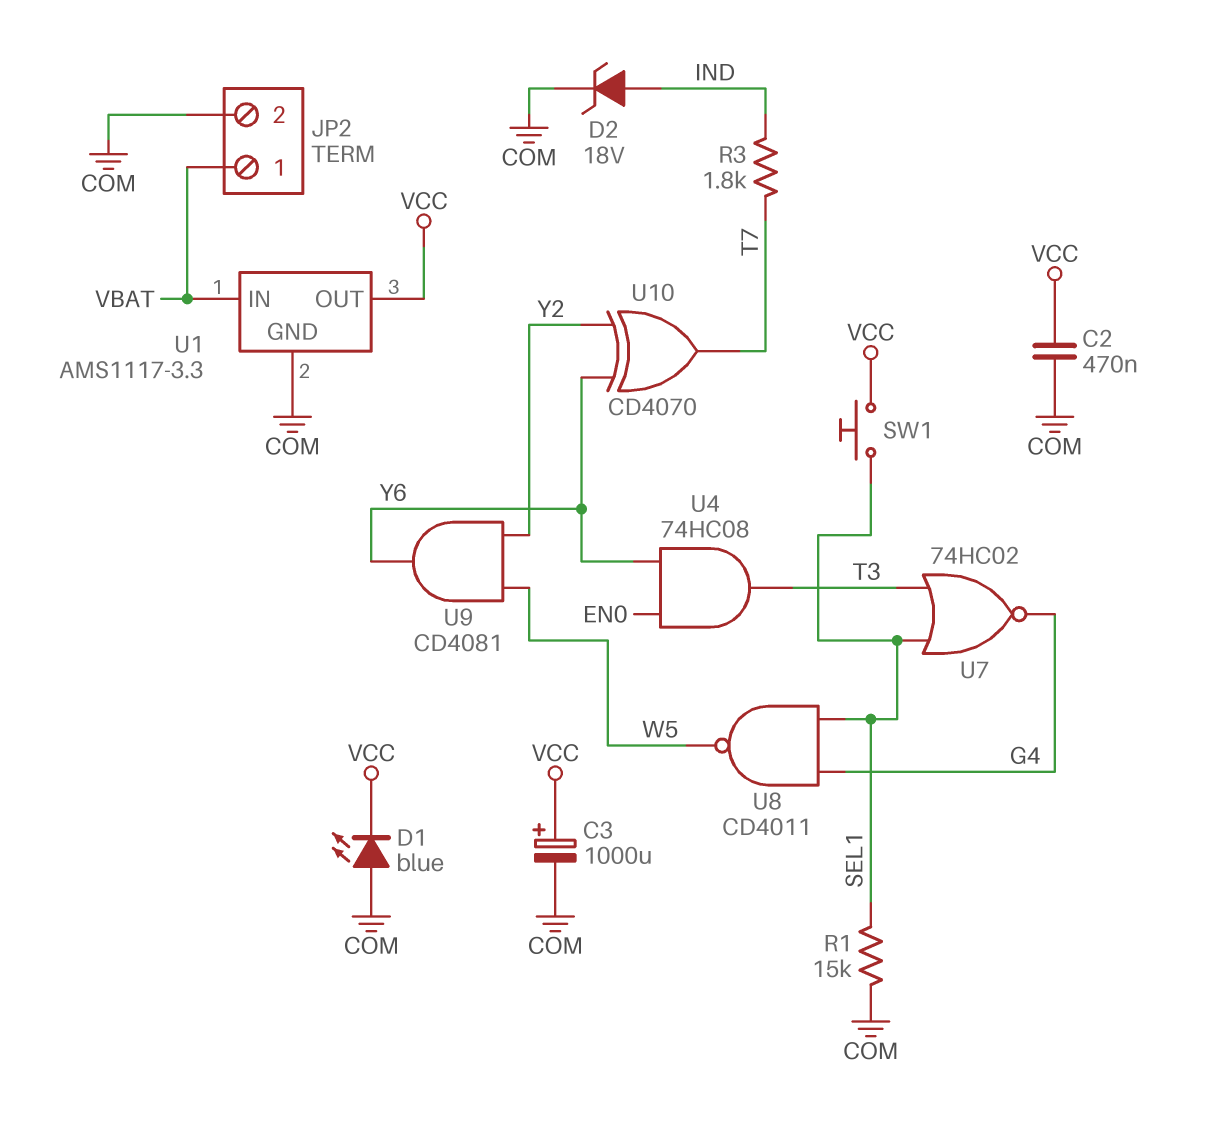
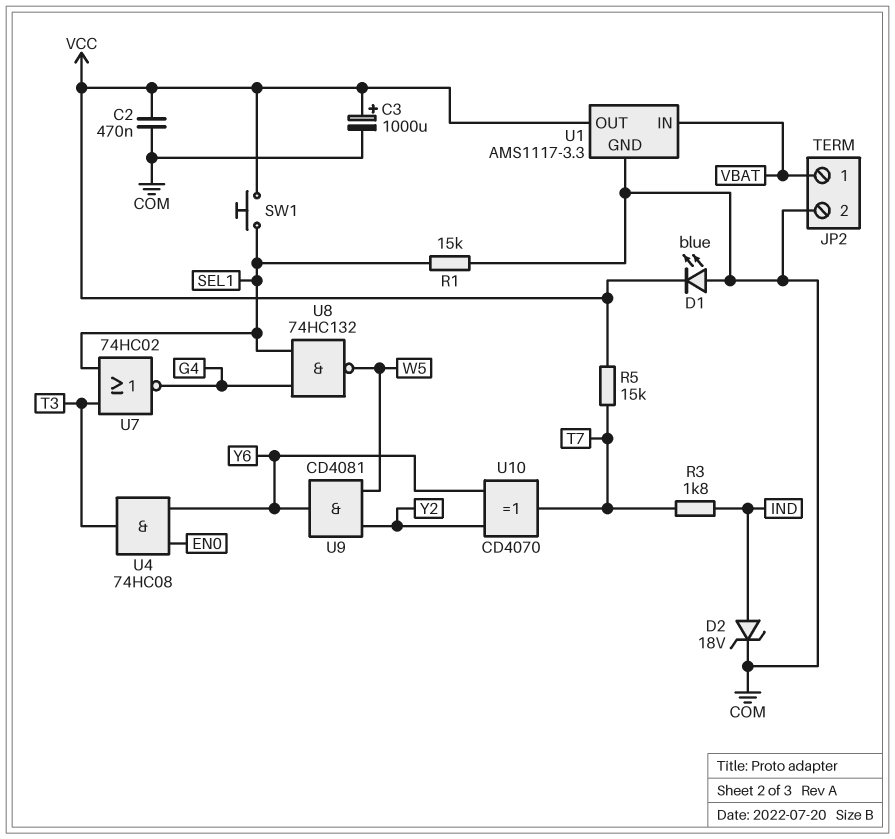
R5: none -> 15k (T7, VCC)
U8: NAND CD4011 (in G4, in SEL1, out W5) -> NAND 74HC132 (in G4, in SEL1, out W5)

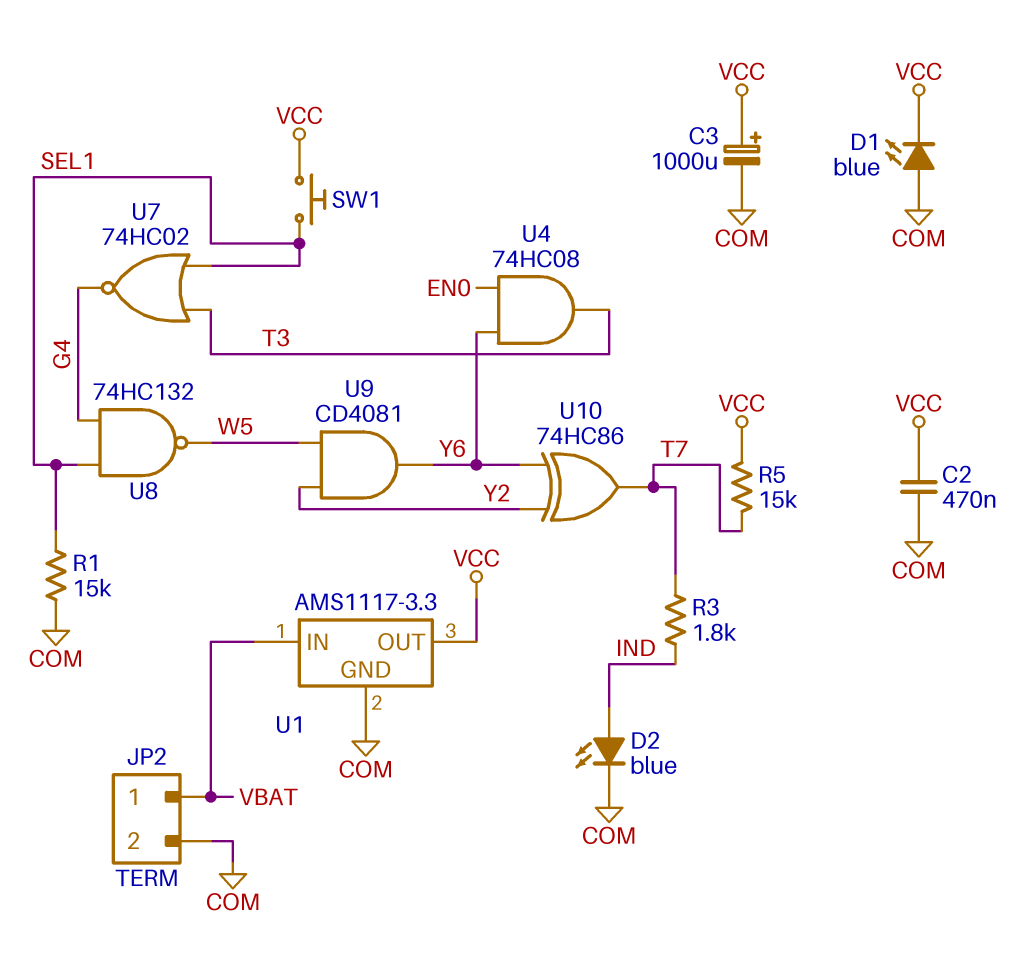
D2: zener 18V (A IND, K COM) -> LED blue (A IND, K COM)
U10: XOR CD4070 (in Y2, in Y6, out T7) -> XOR 74HC86 (in Y2, in Y6, out T7)

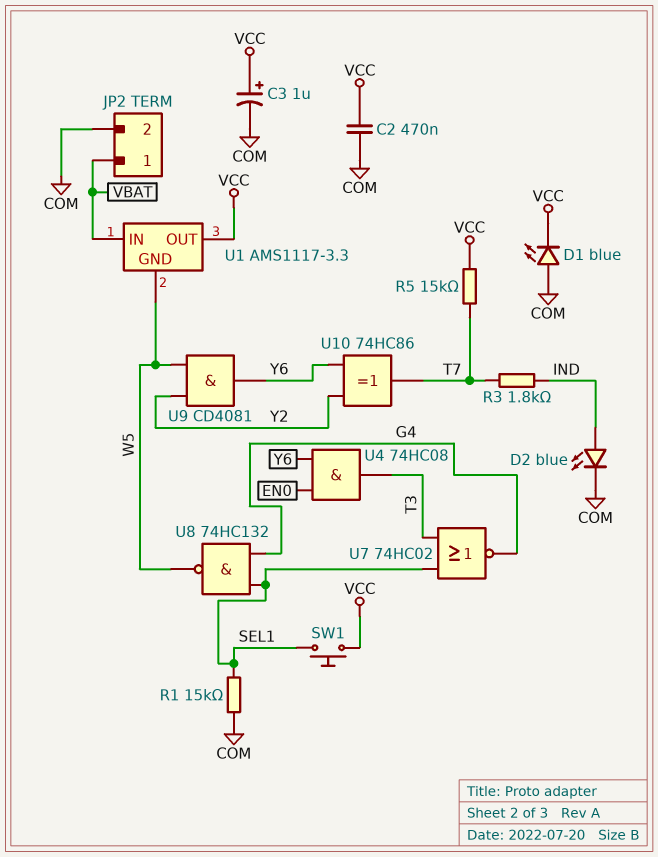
C3: 1000uF (plus VCC, minus COM) -> 1uF (plus VCC, minus COM)
U1 pin GND: COM -> W5

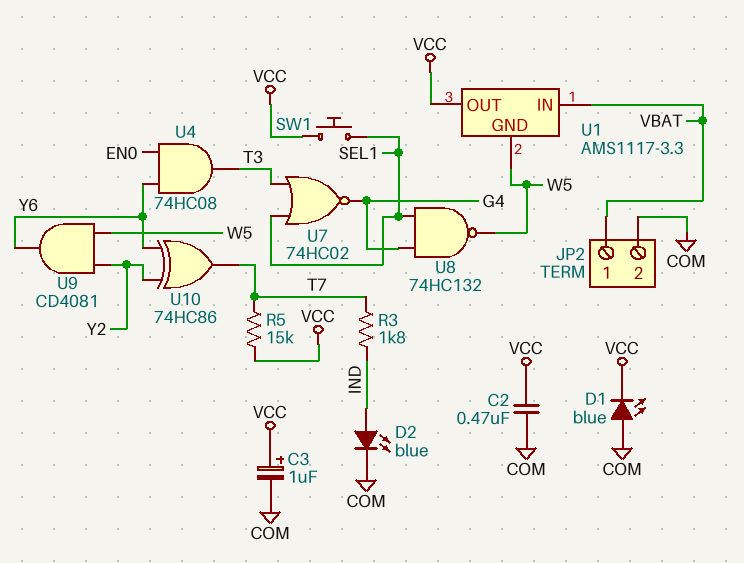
R1: 15k (COM, SEL1) -> none

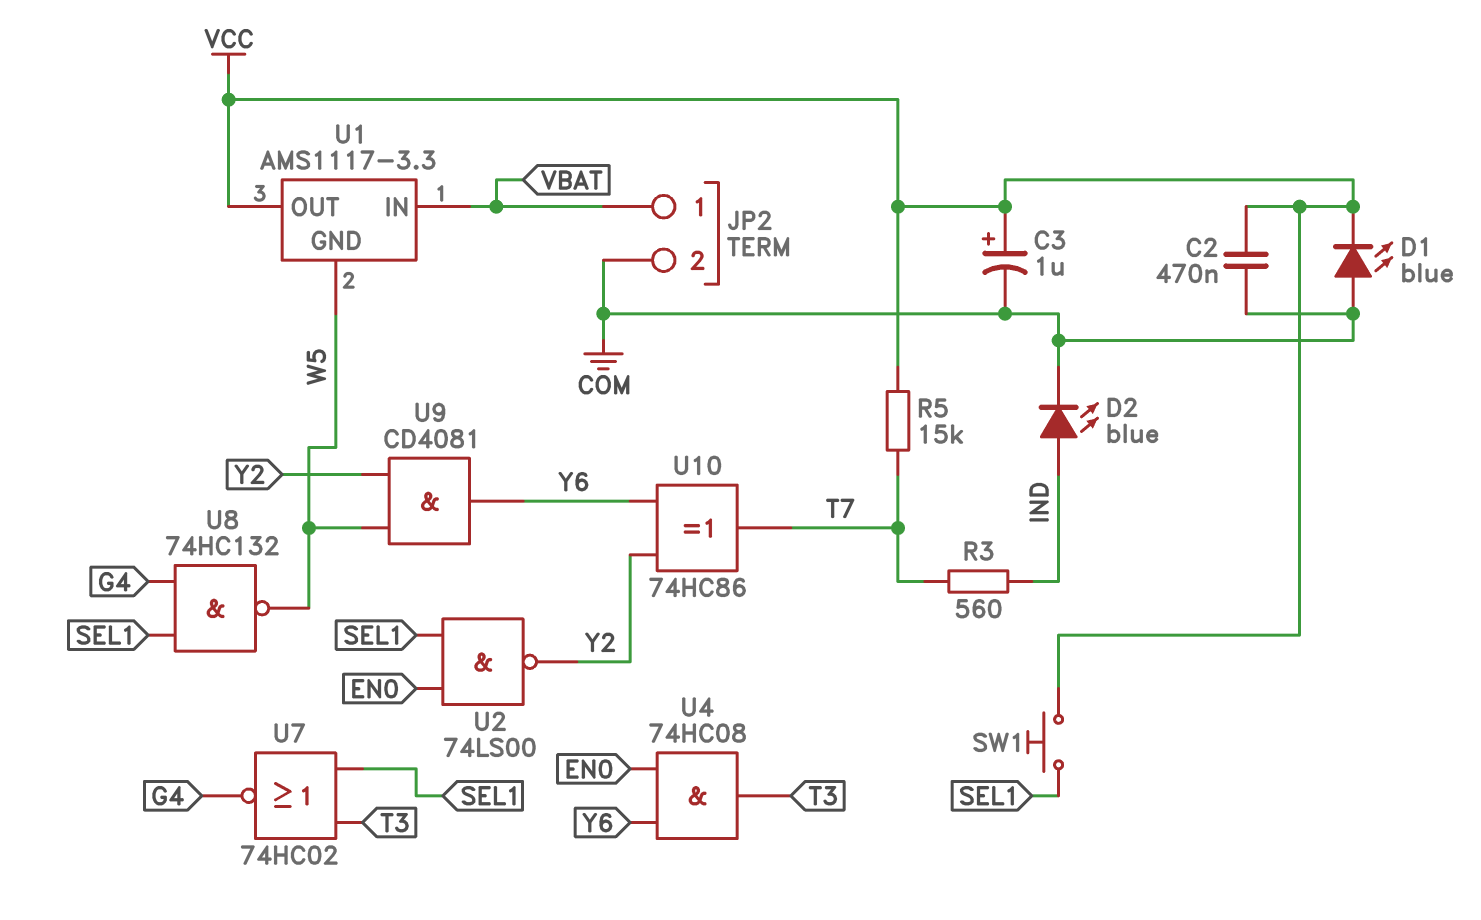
R3: 1.8k (IND, T7) -> 560 (IND, T7)
U2: none -> NAND 74LS00 (in EN0, in SEL1, out Y2)

